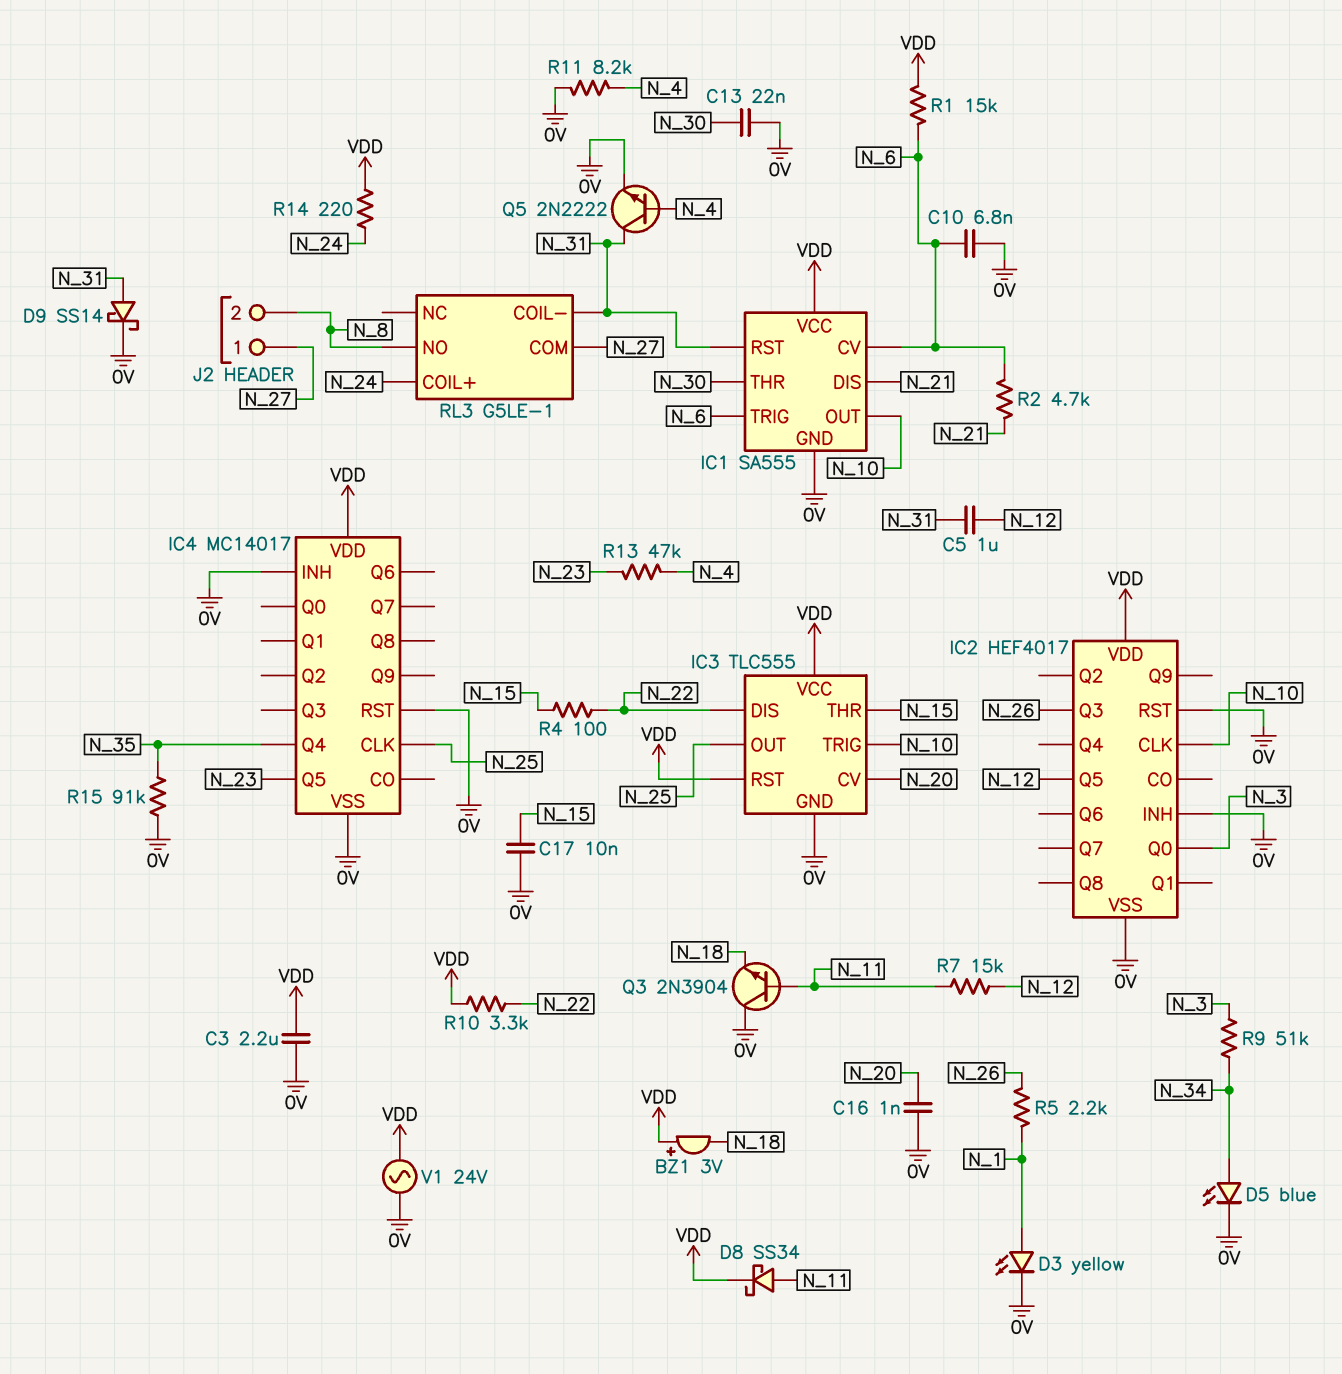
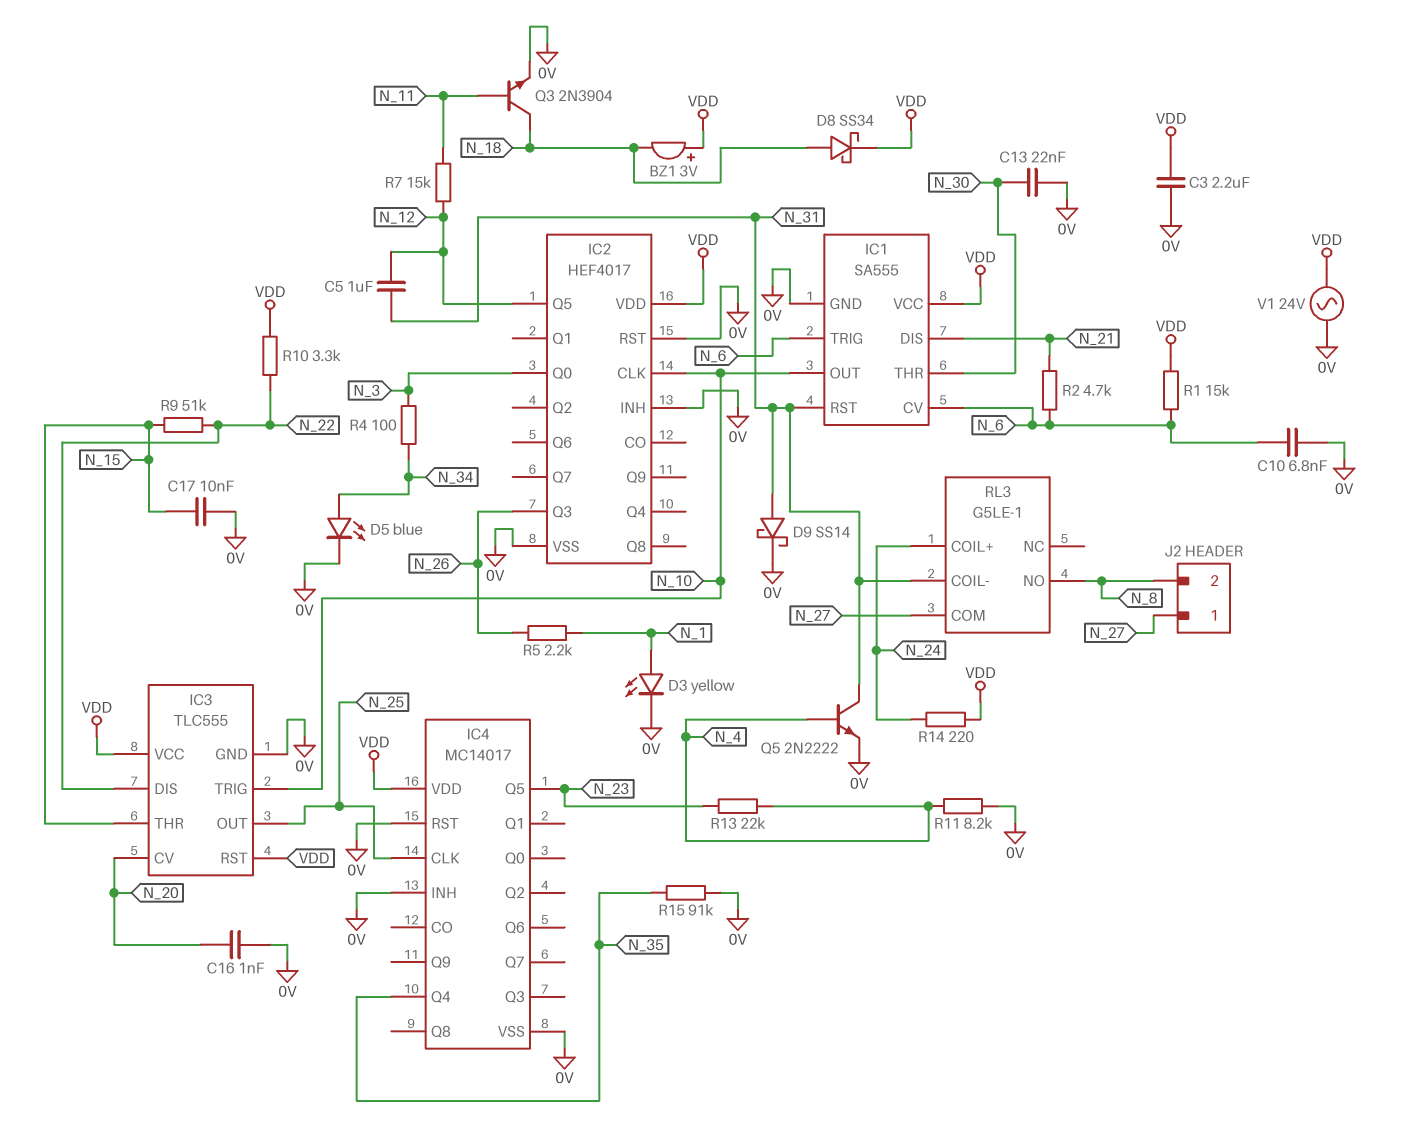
D8: schottky SS34 (A N_11, K VDD) -> schottky SS34 (A N_18, K VDD)
Q3: NPN 2N3904 (B N_11, C 0V, E N_18) -> NPN 2N3904 (B N_11, C N_18, E 0V)
R4: 100 (N_15, N_22) -> 100 (N_3, N_34)
R9: 51k (N_3, N_34) -> 51k (N_15, N_22)
R13: 47k (N_4, N_23) -> 22k (N_4, N_23)

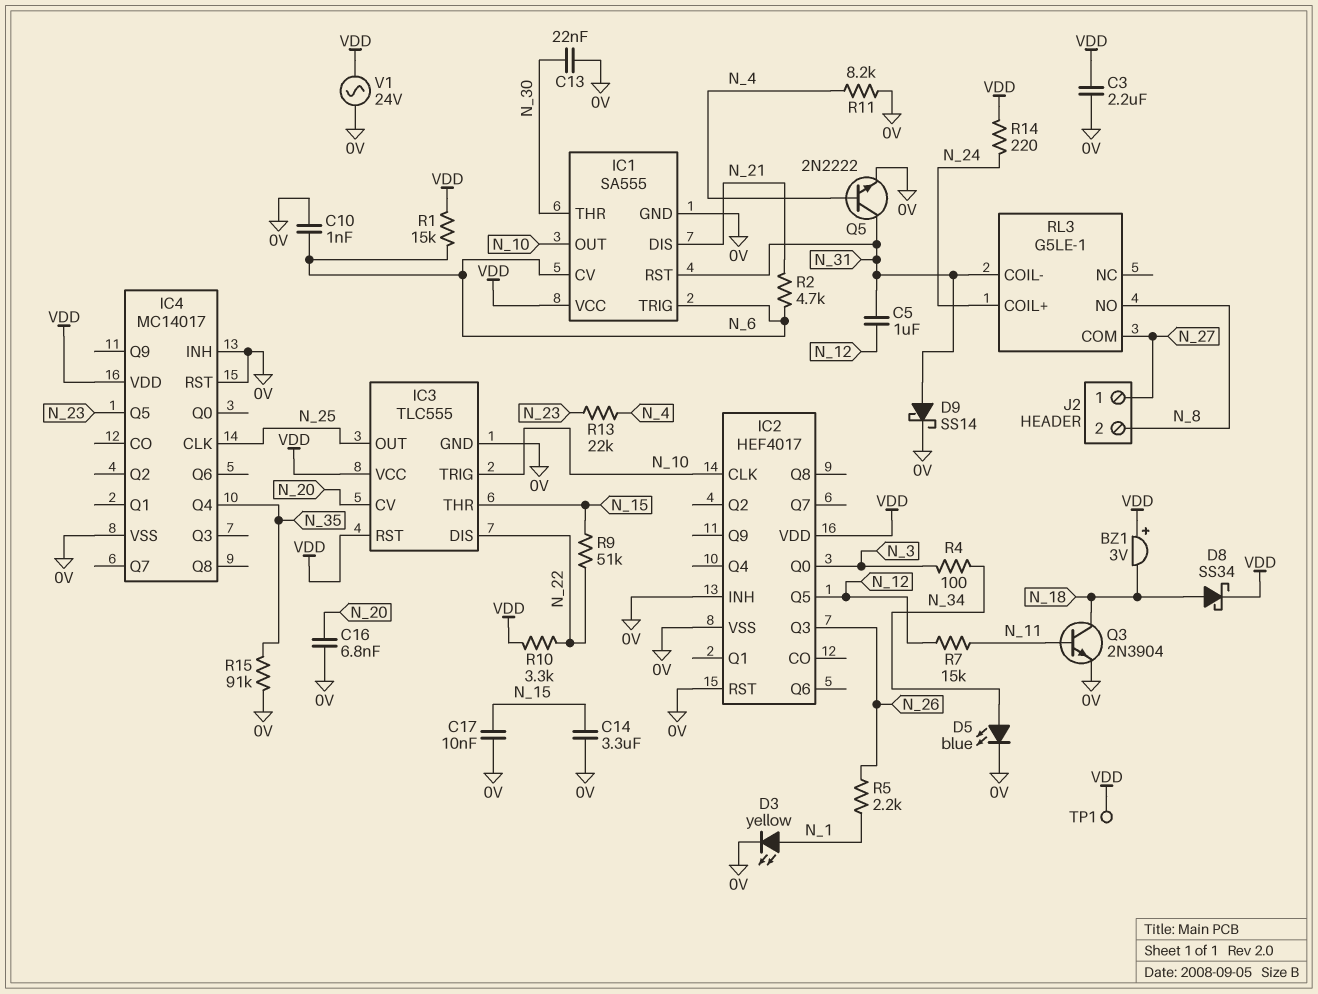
C10: 6.8nF (0V, N_6) -> 1nF (0V, N_6)
C14: none -> 3.3uF (0V, N_15)
C16: 1nF (0V, N_20) -> 6.8nF (0V, N_20)
TP1: none -> test point (VDD)

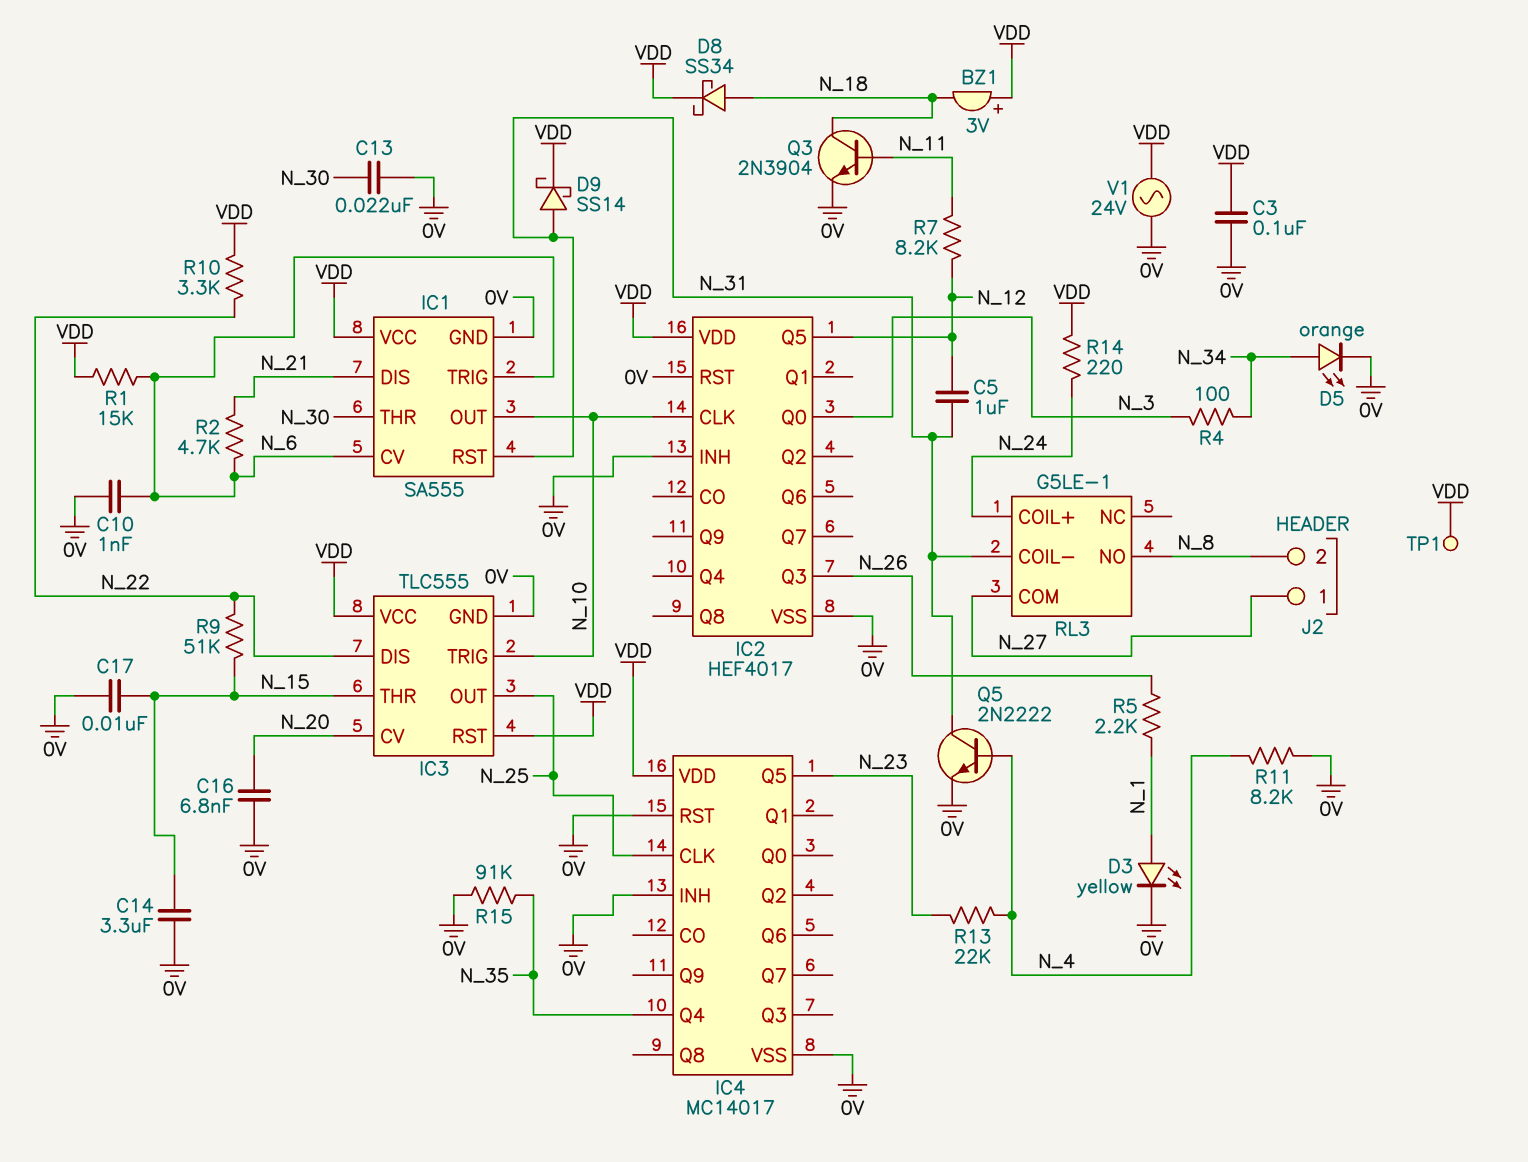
C3: 2.2uF (0V, VDD) -> 100nF (0V, VDD)
D5: LED blue (A N_34, K 0V) -> LED orange (A N_34, K 0V)
D9: schottky SS14 (A N_31, K 0V) -> schottky SS14 (A N_31, K VDD)
R7: 15k (N_11, N_12) -> 8.2k (N_11, N_12)

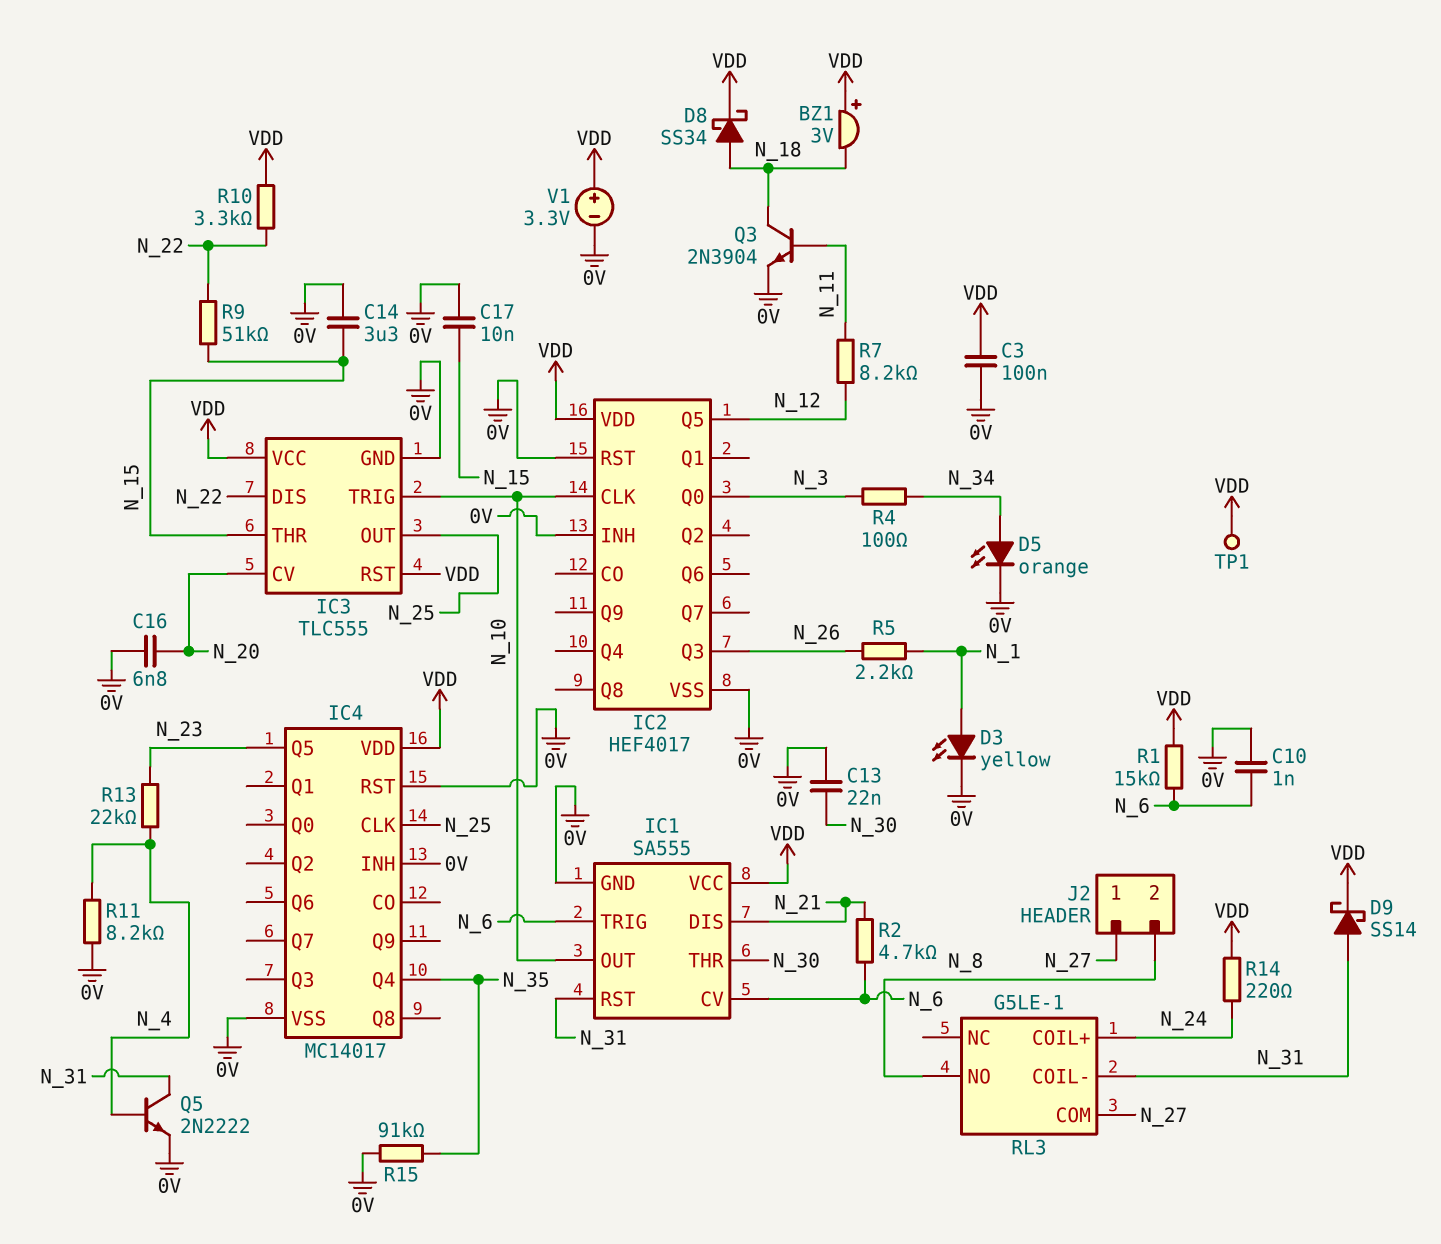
C5: 1uF (N_12, N_31) -> none
V1: AC 24V (0V, VDD) -> 3.3V (plus VDD, minus 0V)

